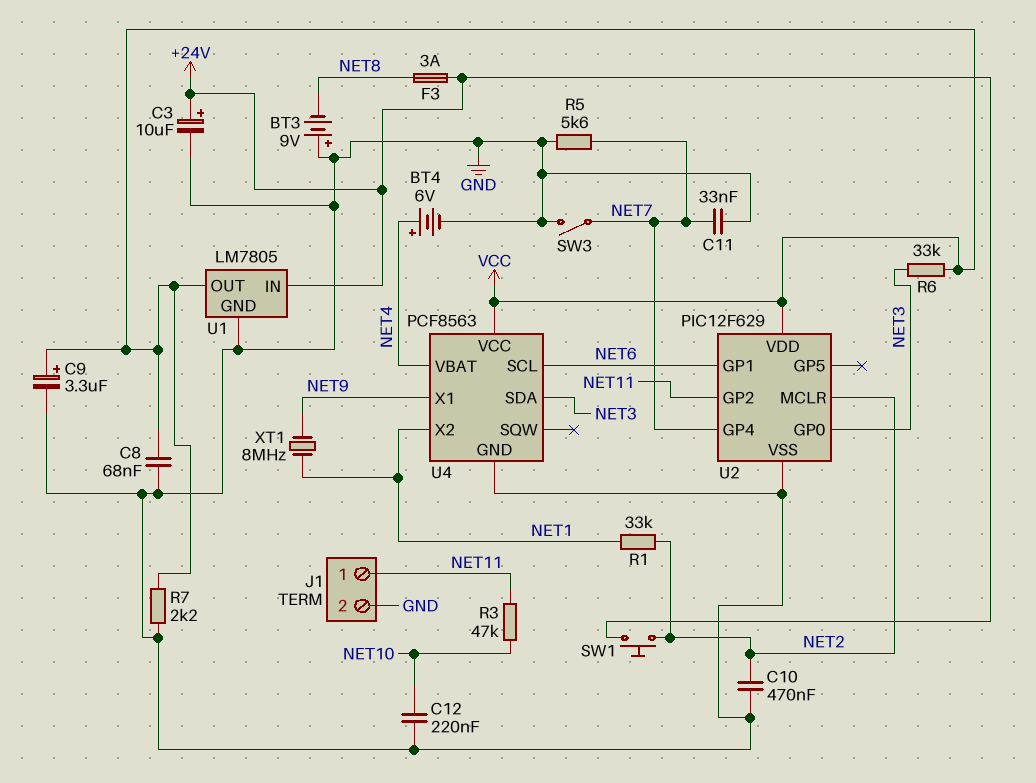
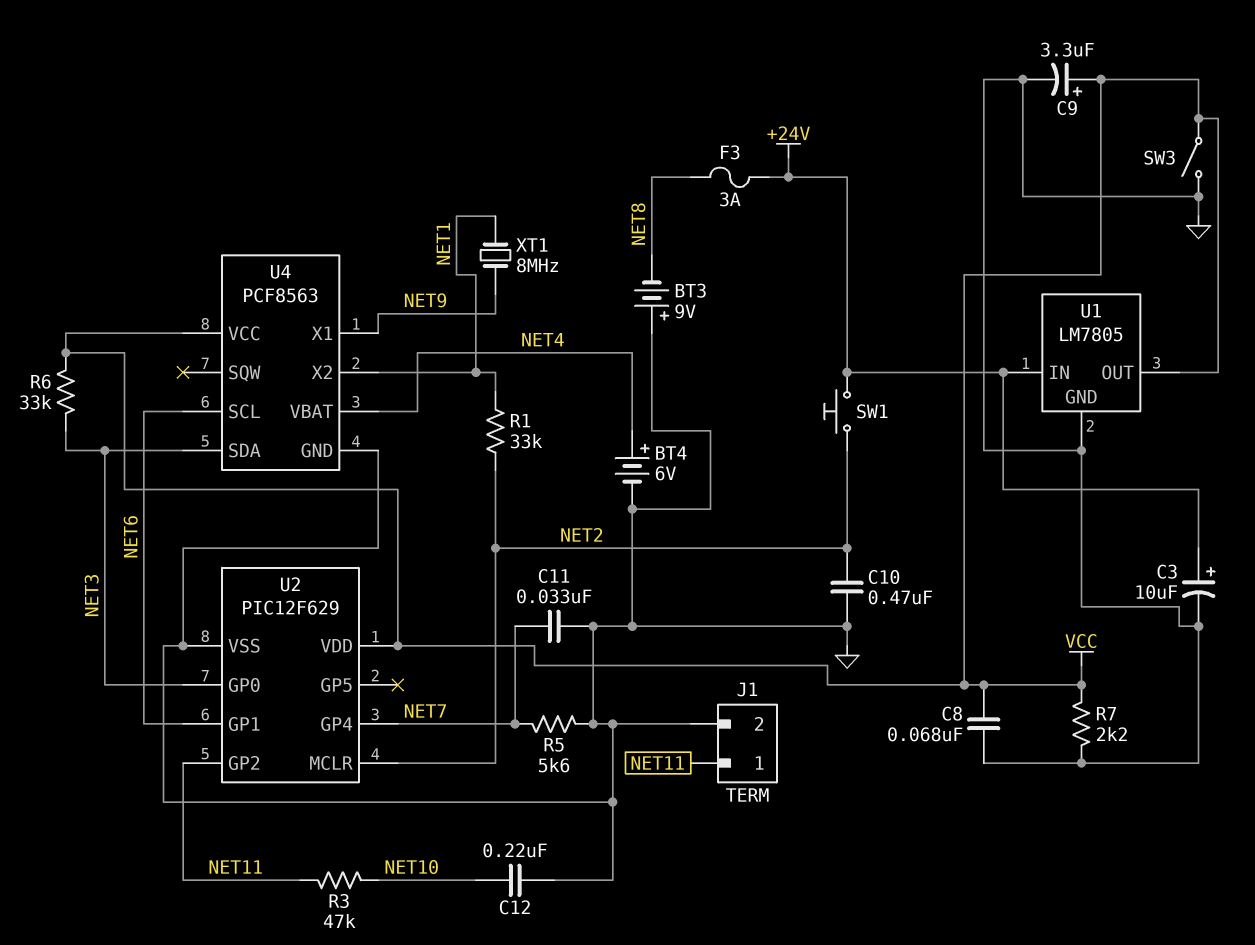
SW3: switch (GND, NET7) -> switch (GND, VCC)

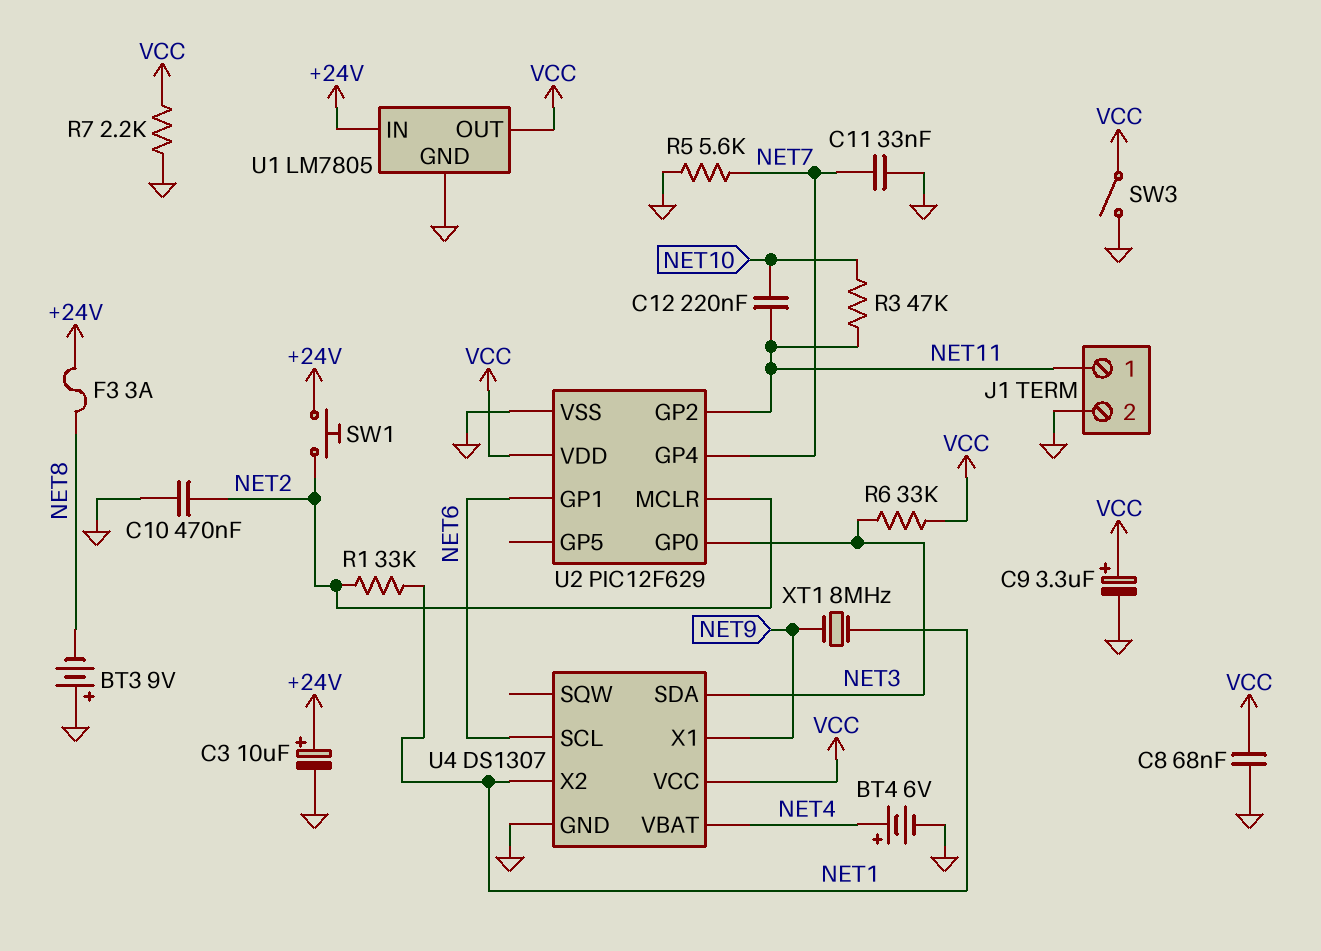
C12: 220nF (GND, NET10) -> 220nF (NET10, NET11)
U4: PCF8563 -> DS1307

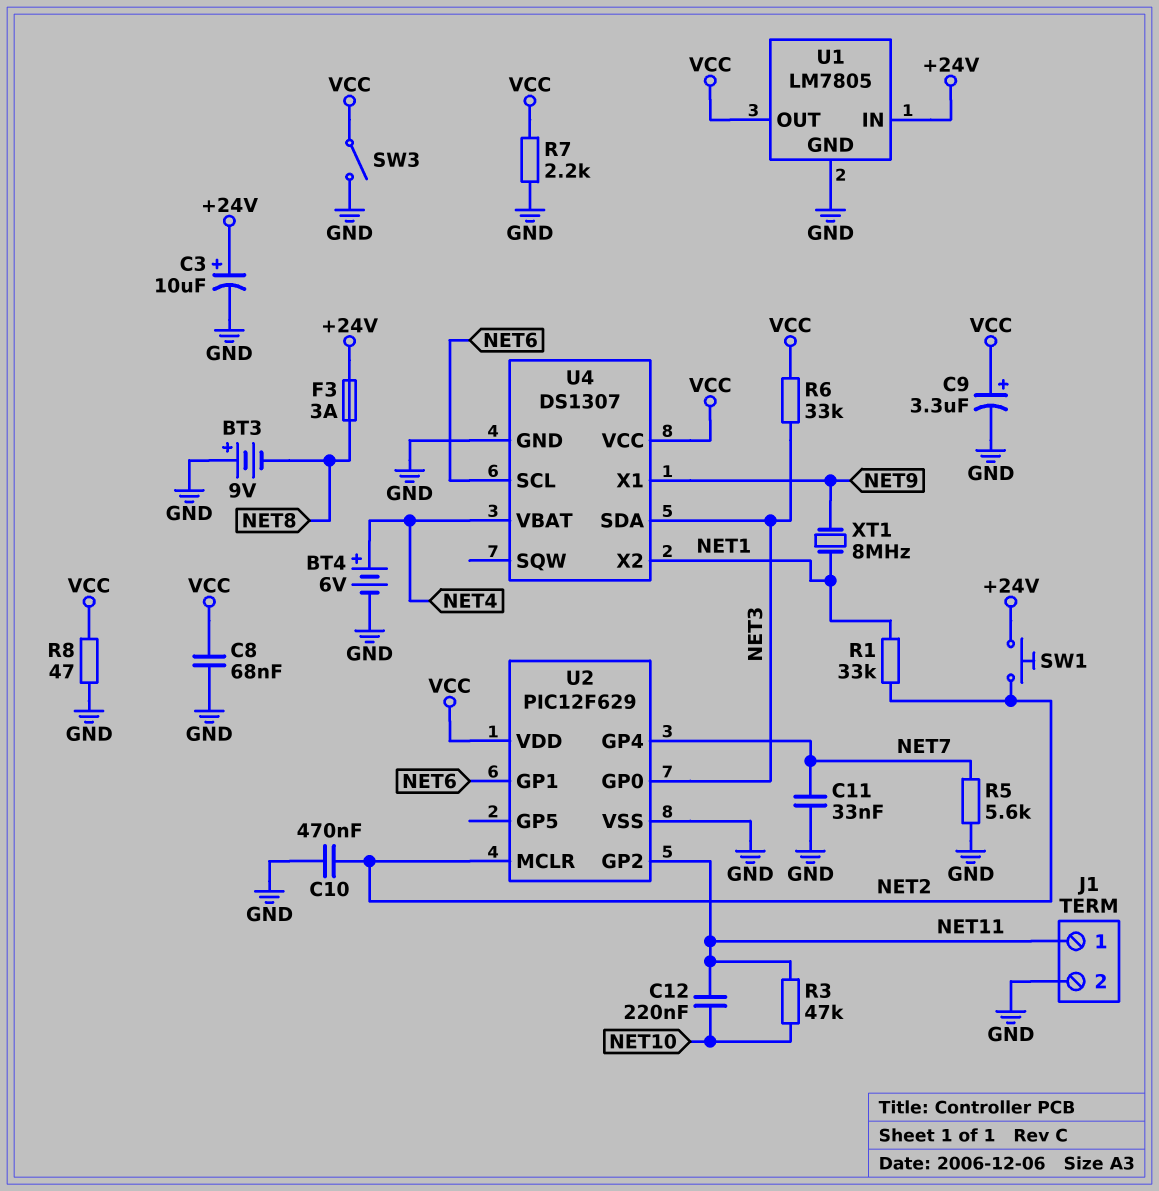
R8: none -> 47 (GND, VCC)

